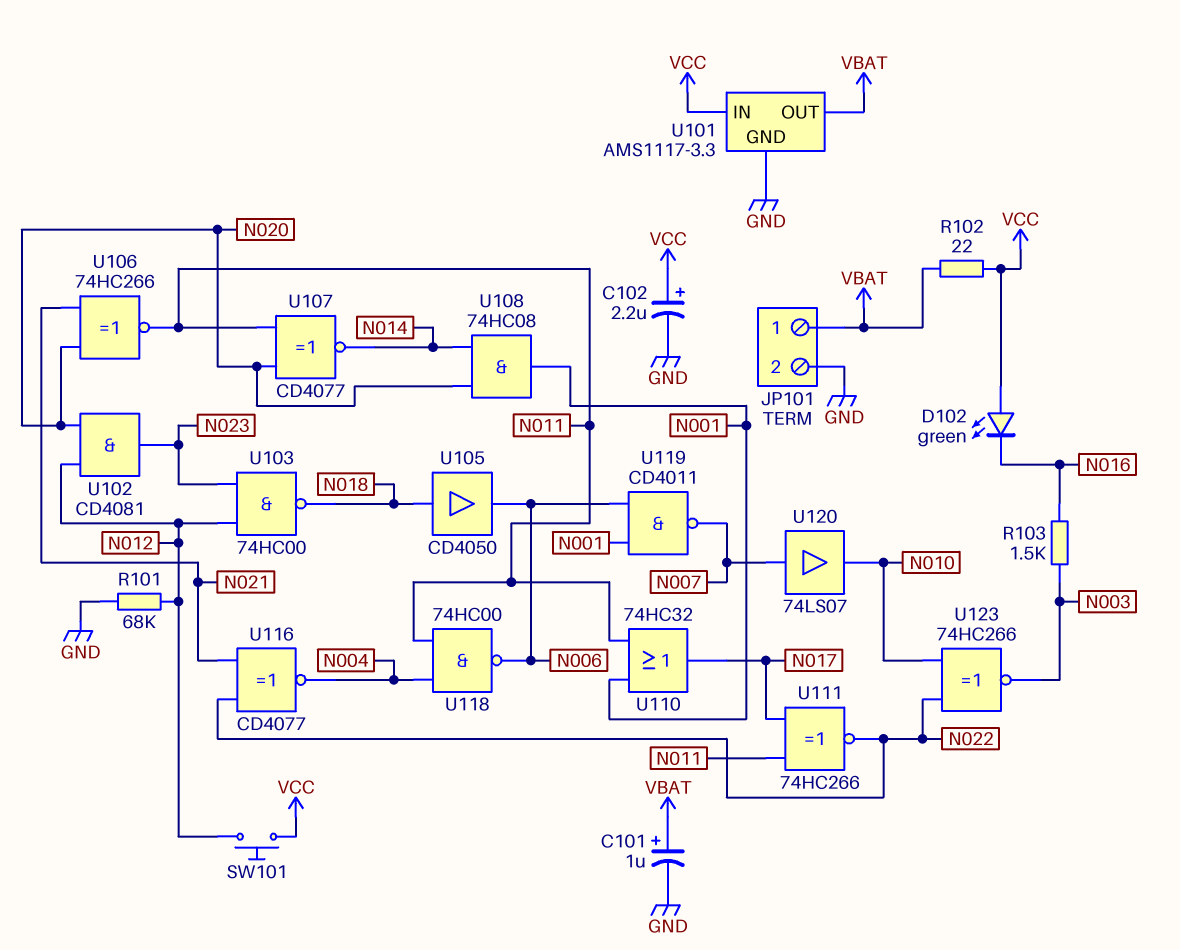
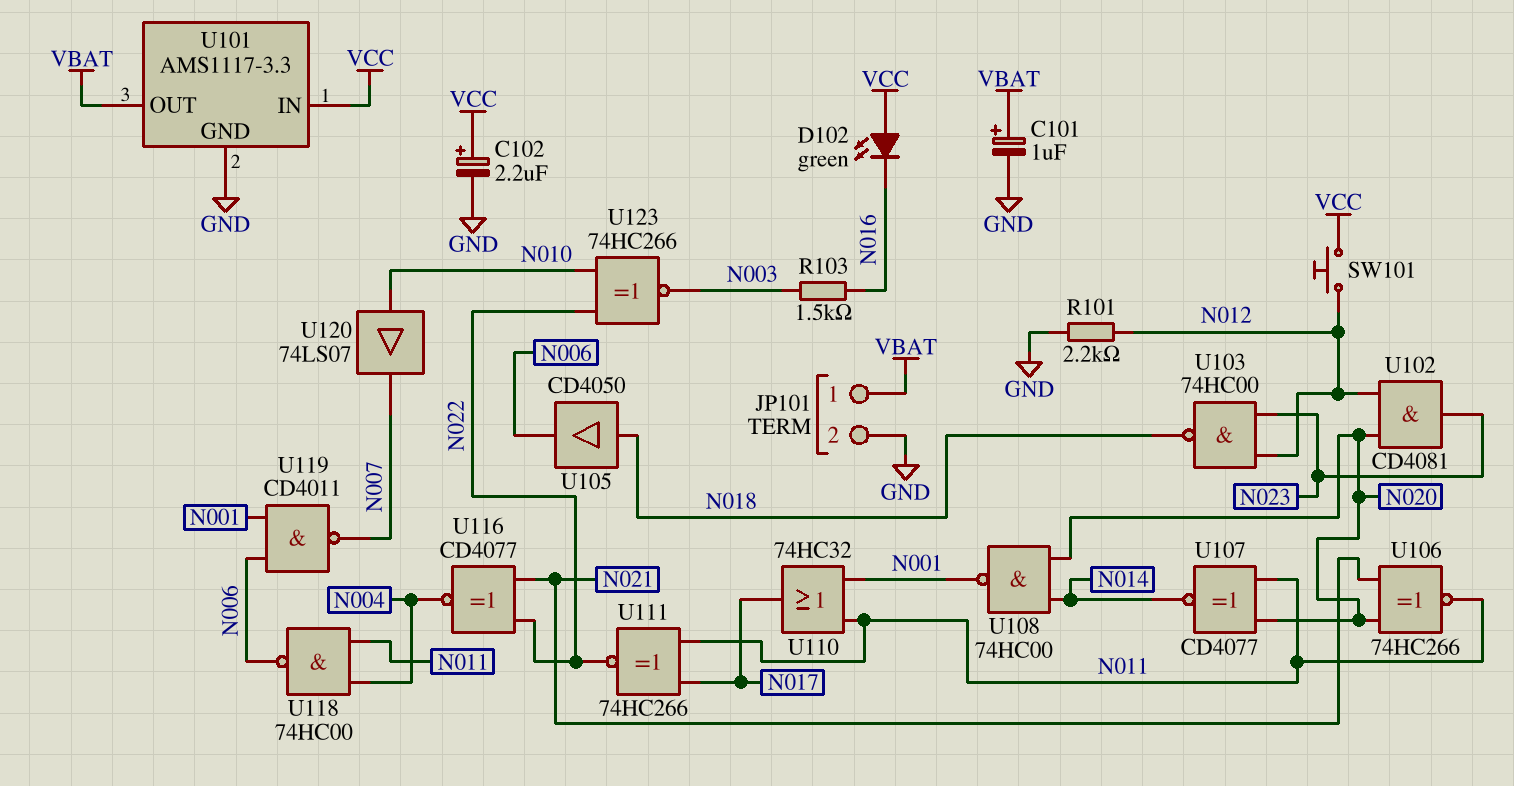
R101: 68k (GND, N012) -> 2.2k (GND, N012)
R102: 22 (VBAT, VCC) -> none
U108: AND 74HC08 (in N014, in N020, out N001) -> NAND 74HC00 (in N014, in N020, out N001)
U120: buffer 74LS07 (in N007, out N010) -> buffer 74LS07 (in N010, out N007)

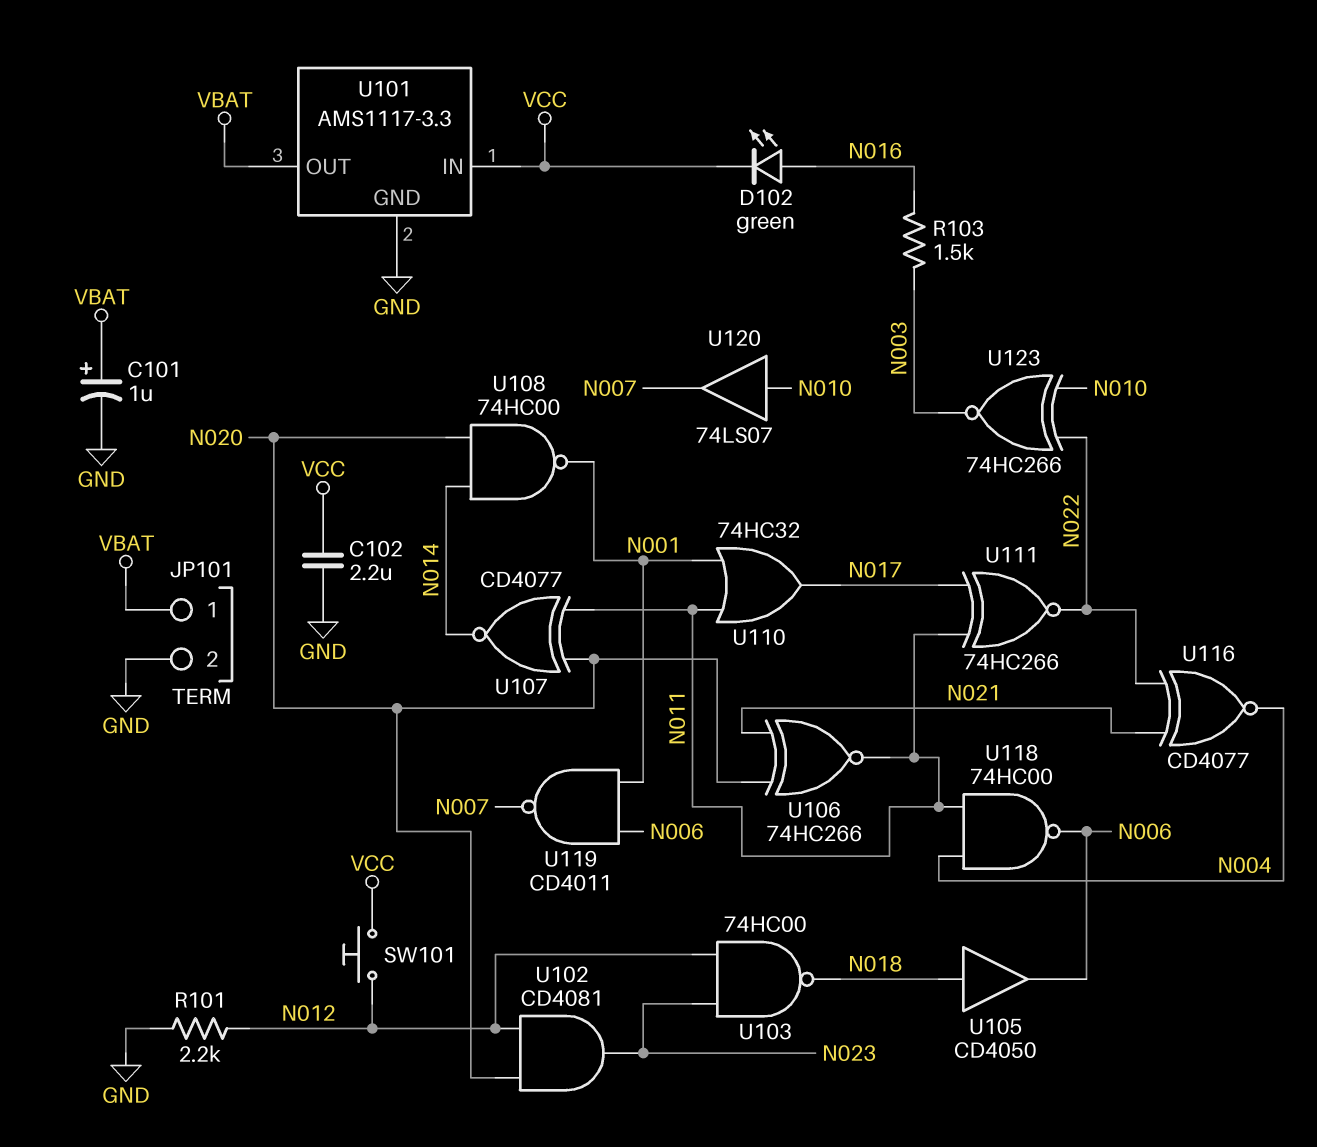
C102: 2.2uF (plus VCC, minus GND) -> 2.2uF (GND, VCC)
D102: LED green (A VCC, K N016) -> LED green (A N016, K VCC)

